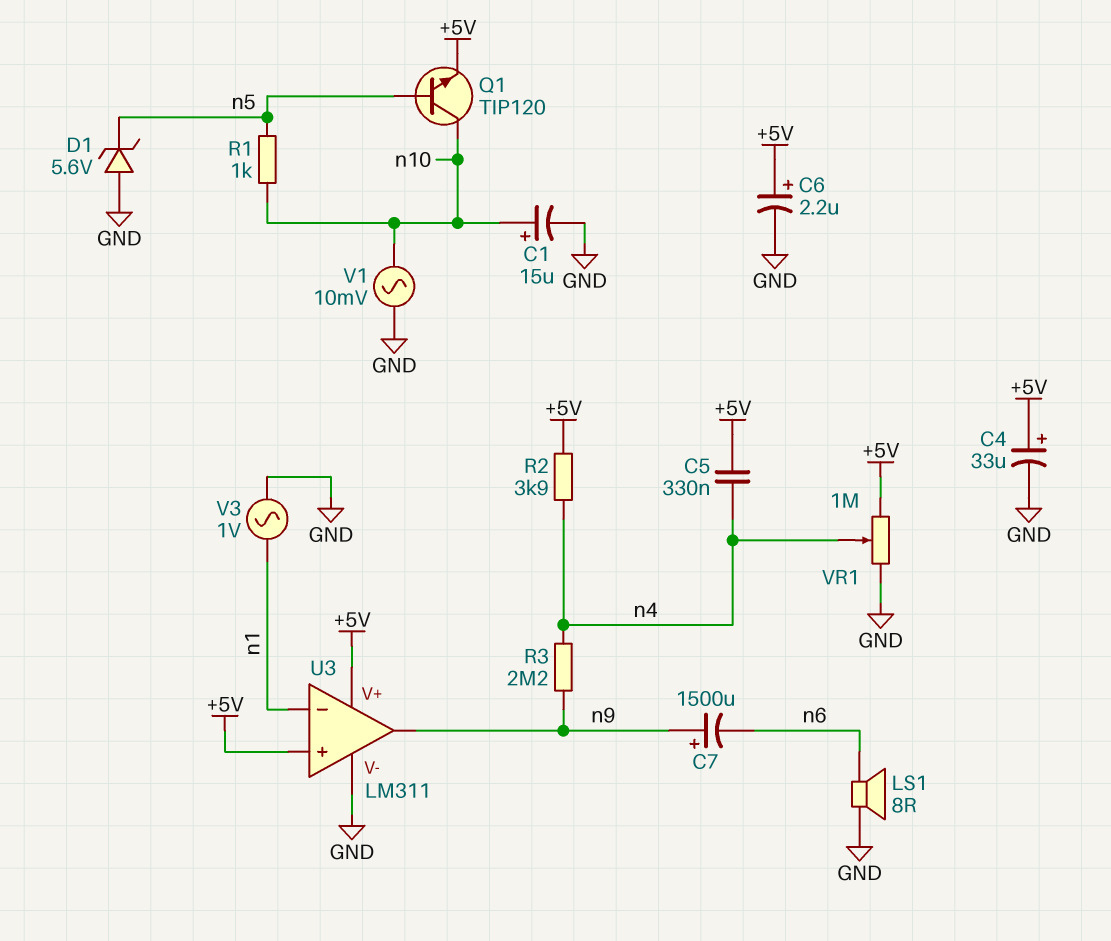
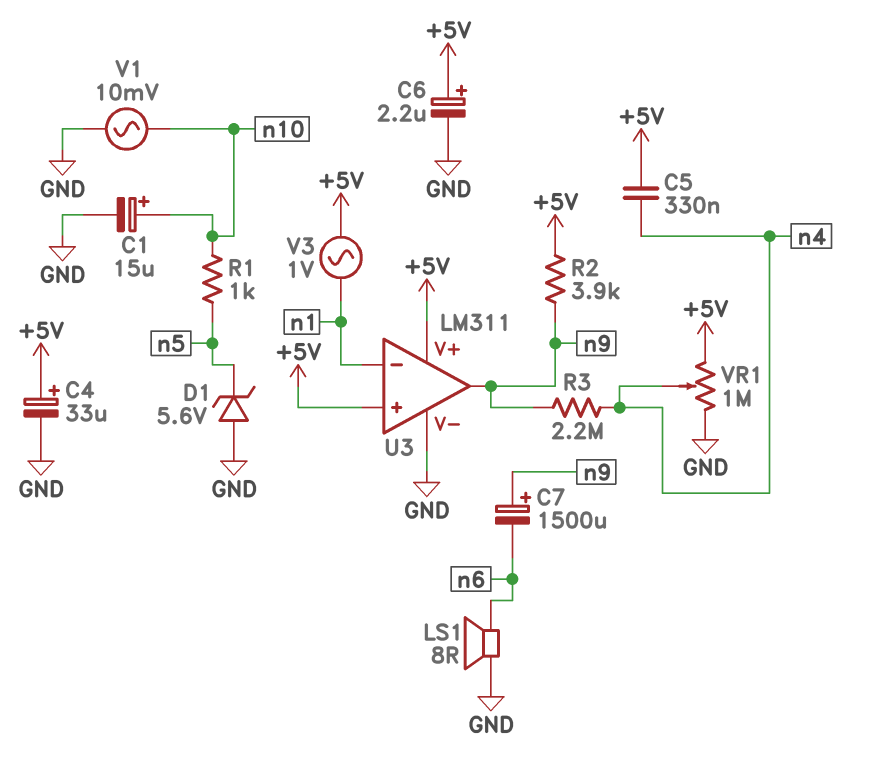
Q1: NPN TIP120 (B n5, C n10, E +5V) -> none
R2: 3.9k (+5V, n4) -> 3.9k (+5V, n9)
V3: AC 1V (GND, n1) -> AC 1V (+5V, n1)

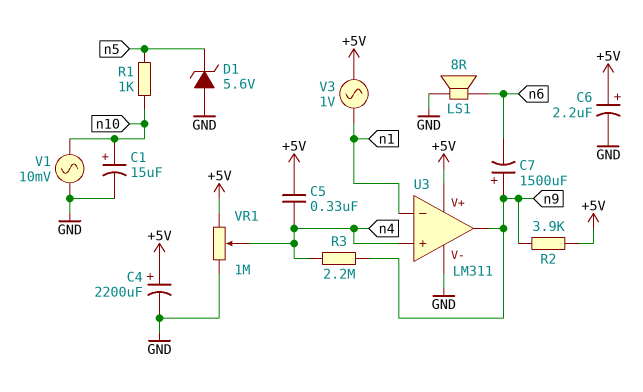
C4: 33uF (plus +5V, minus GND) -> 2200uF (plus +5V, minus GND)
U3 pin in+: +5V -> n4

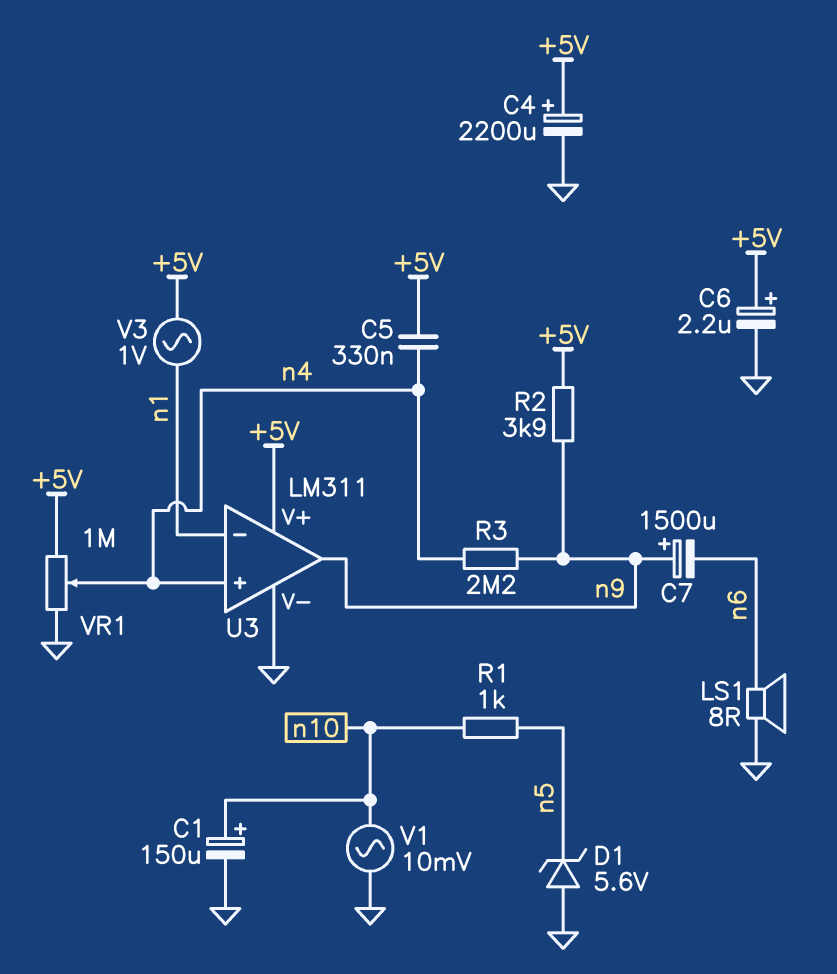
C1: 15uF (plus n10, minus GND) -> 150uF (plus n10, minus GND)

